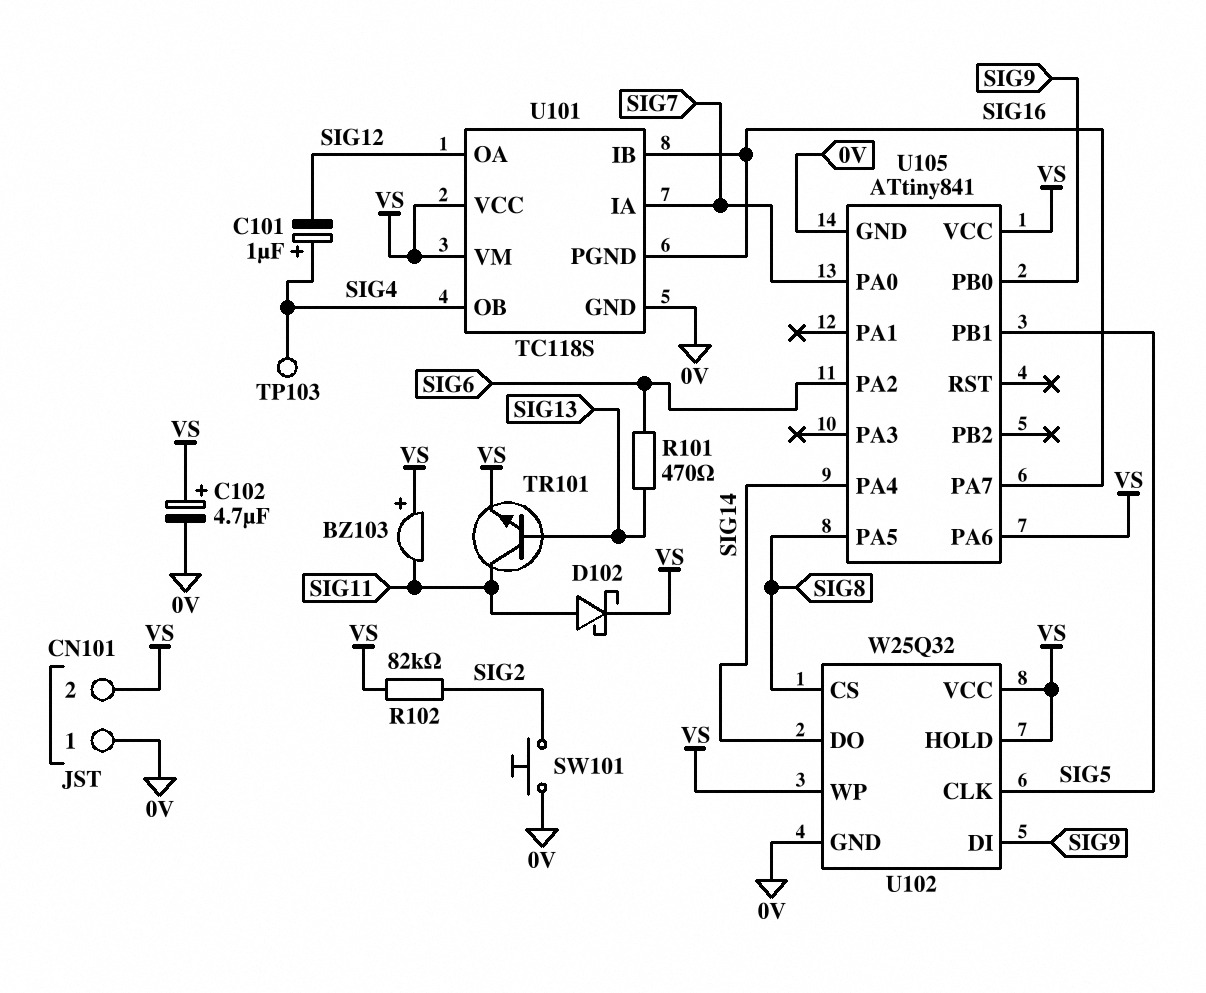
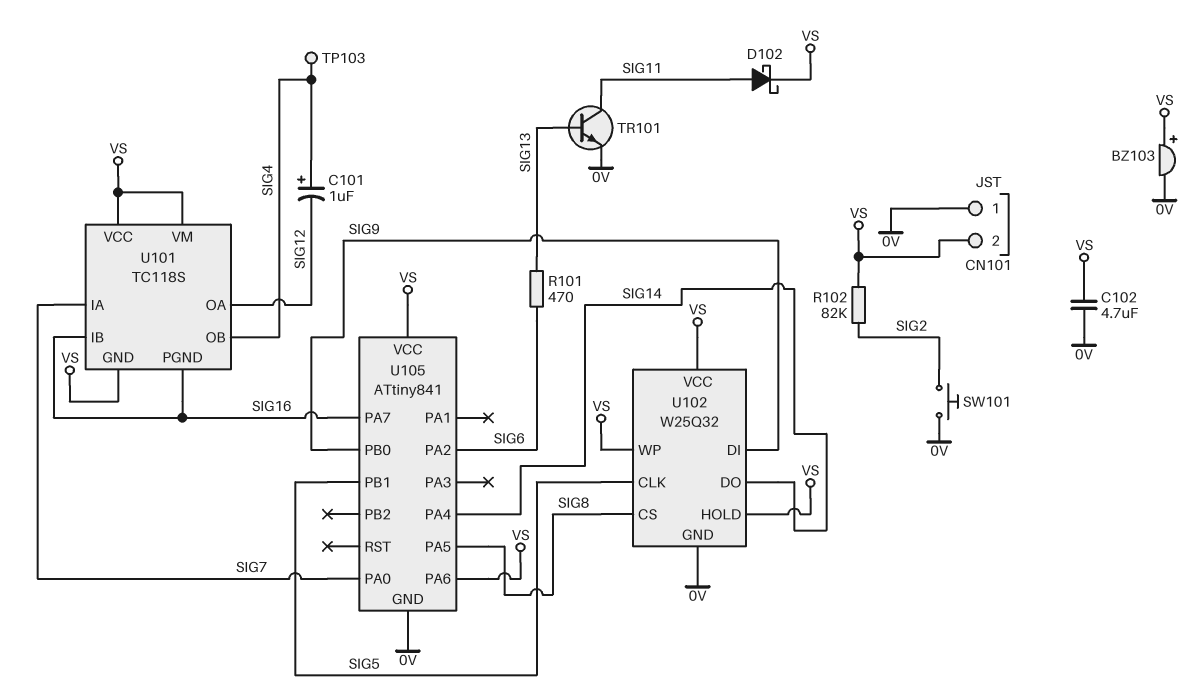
BZ103: buzzer (plus VS, minus SIG11) -> buzzer (plus VS, minus 0V)
C102: 4.7uF (plus VS, minus 0V) -> 4.7uF (0V, VS)
TR101: NPN (B SIG13, C SIG11, E VS) -> NPN (B SIG13, C SIG11, E 0V)
U101 pin GND: 0V -> VS

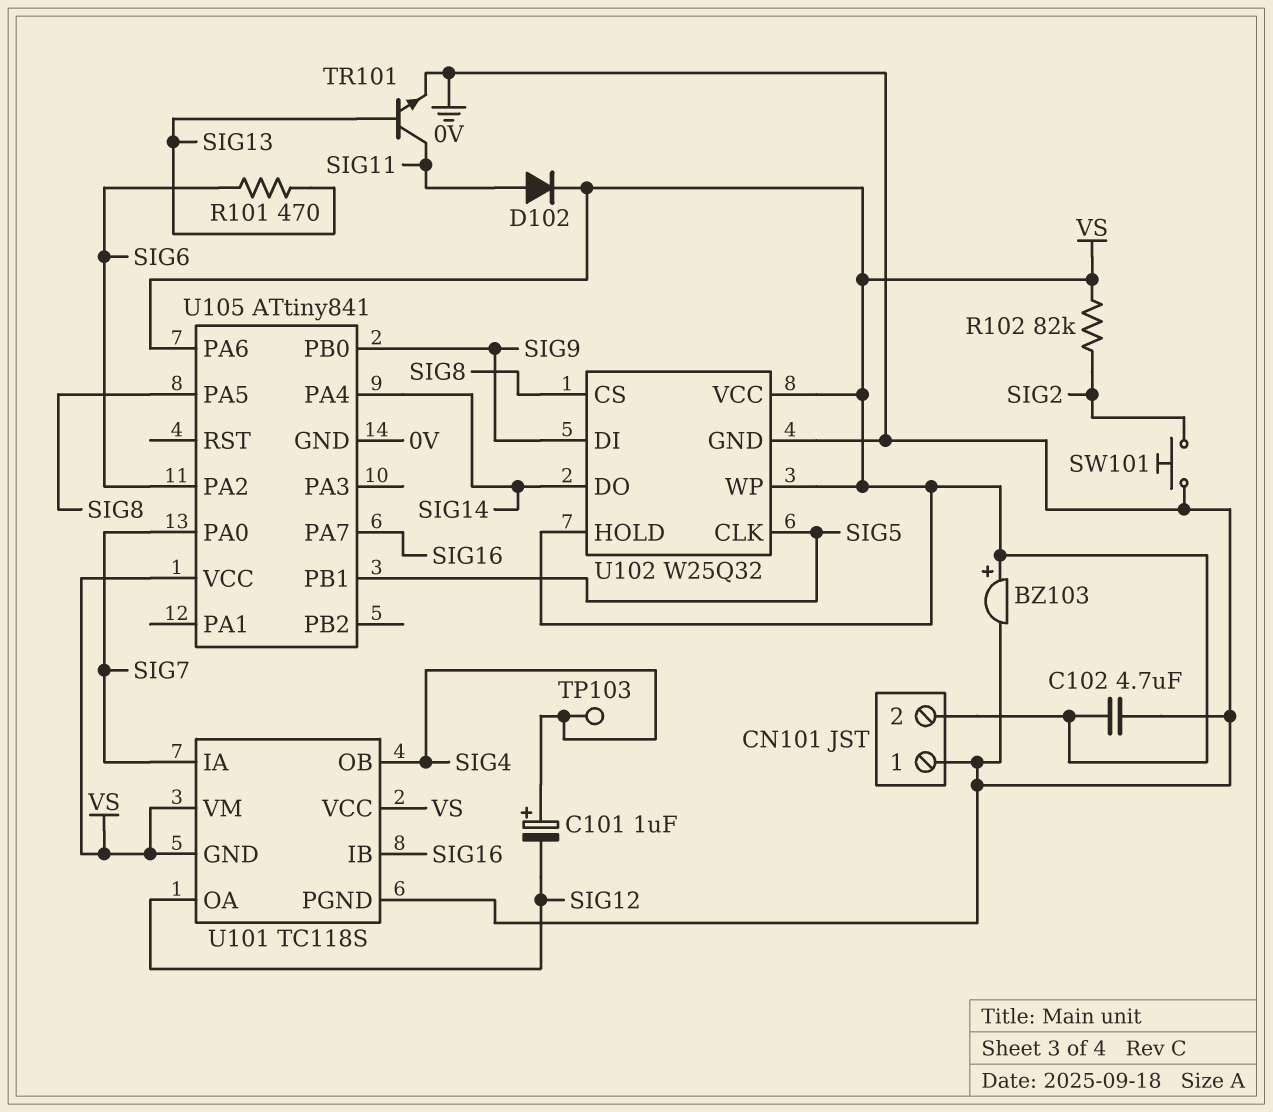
D102: schottky (A SIG11, K VS) -> diode (A SIG11, K VS)
U101 pin PGND: SIG16 -> 0V

